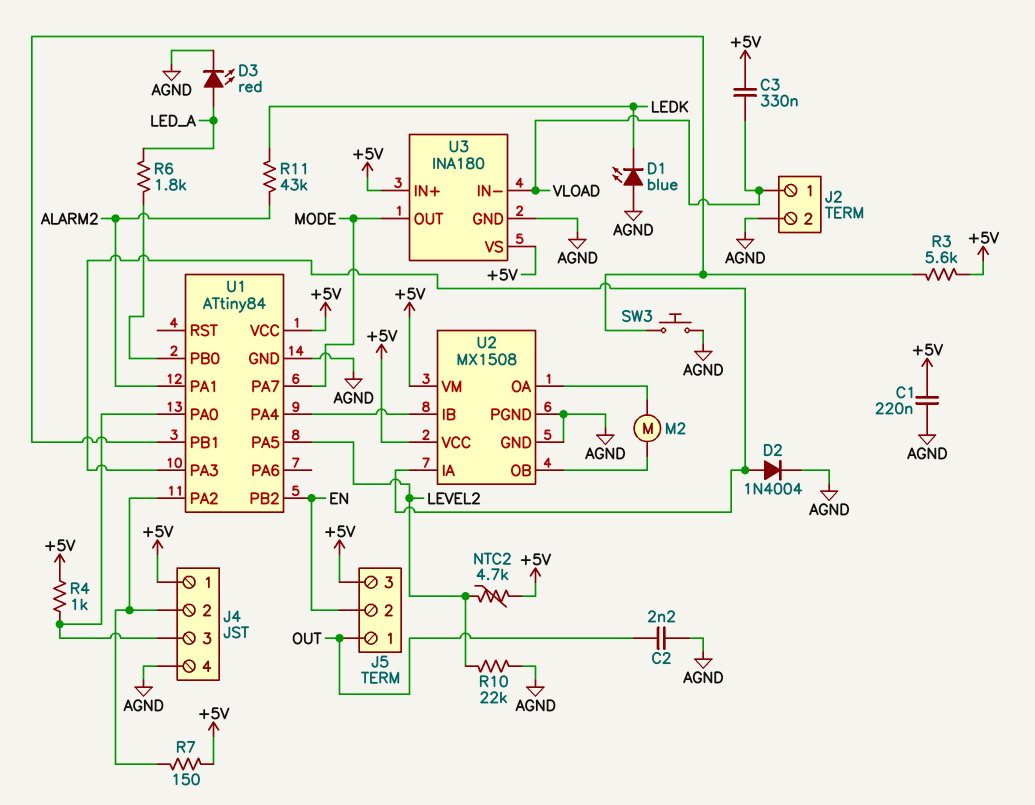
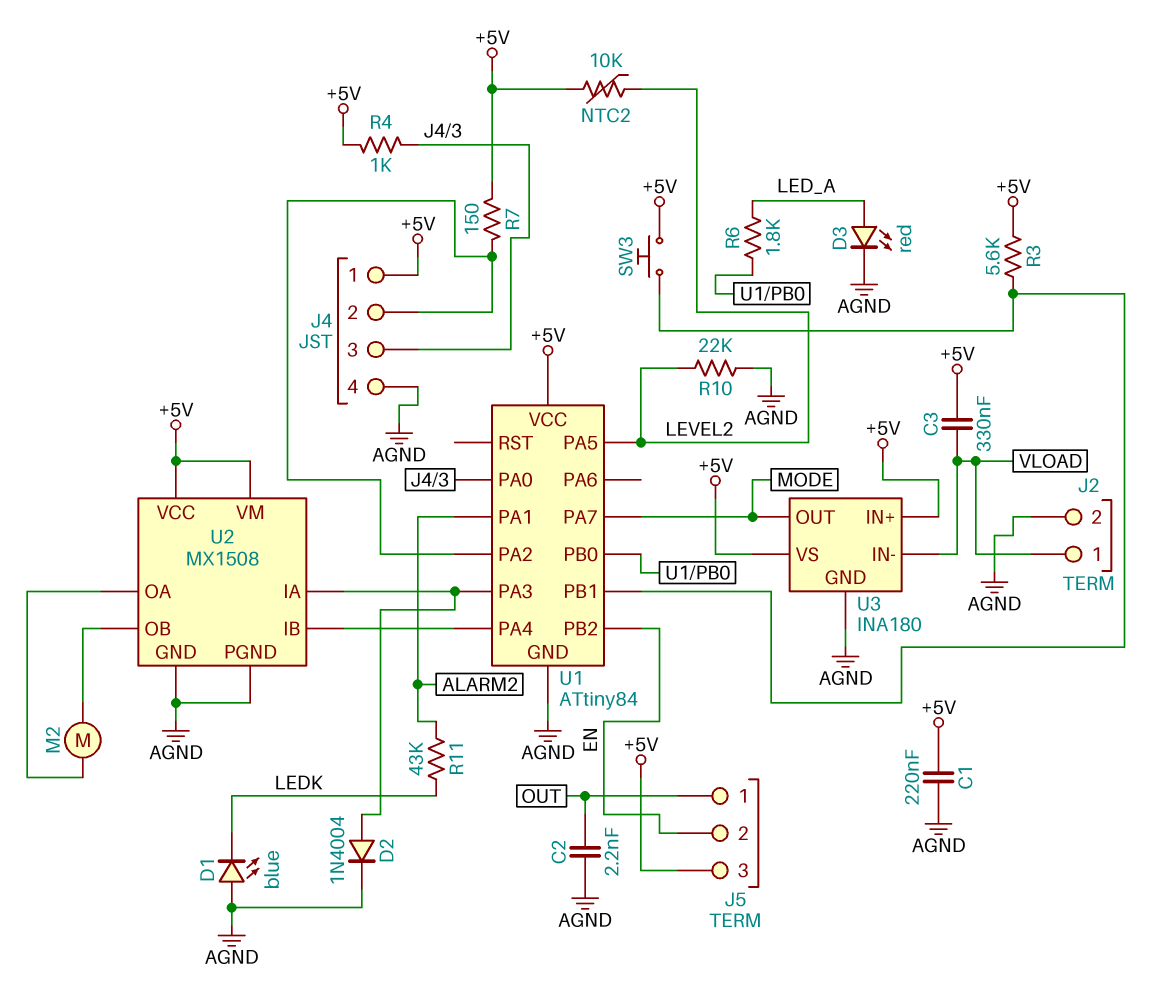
NTC2: 4.7k (+5V, LEVEL2) -> 10k (+5V, LEVEL2)
SW3: button (AGND, U1/PB1) -> button (+5V, U1/PB1)

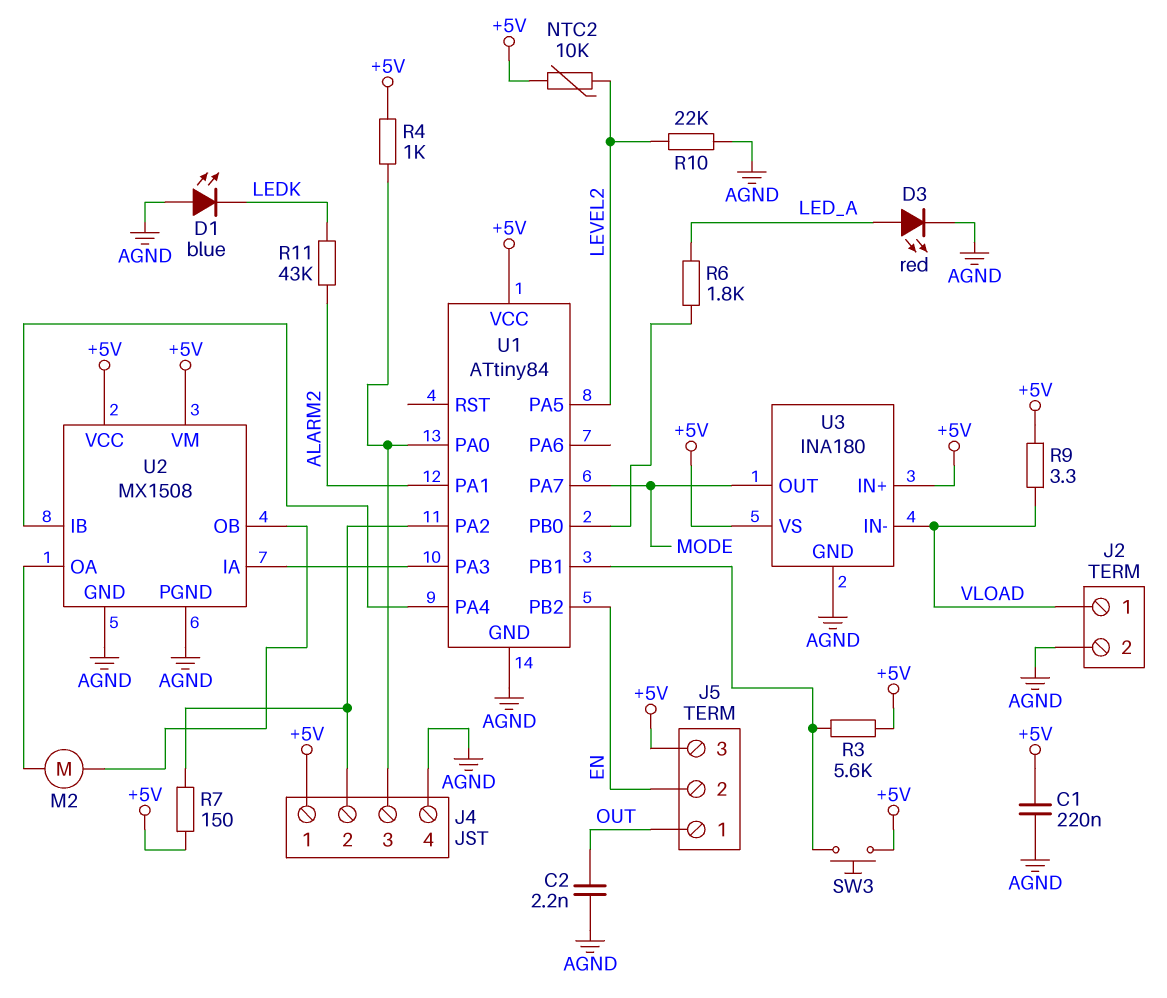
C3: 330nF (+5V, VLOAD) -> none
D2: diode 1N4004 (A U1/PA3, K AGND) -> none
R9: none -> 3.3 (+5V, VLOAD)

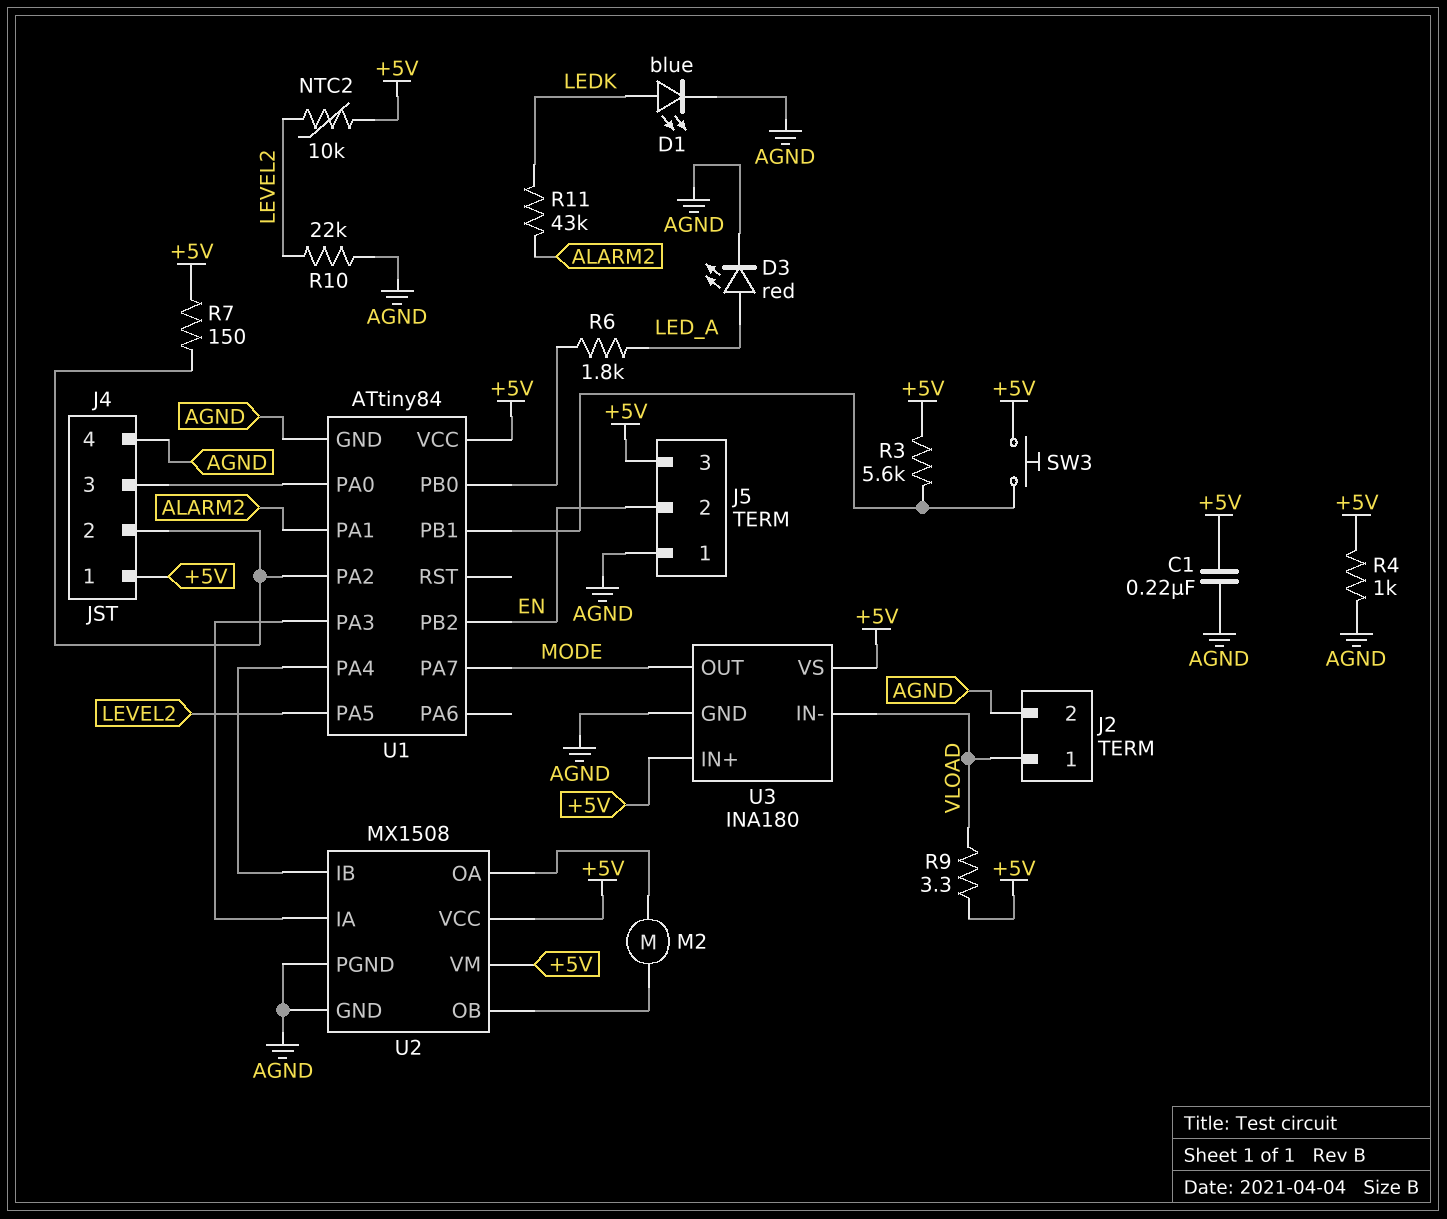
C2: 2.2nF (AGND, OUT) -> none
D1: LED blue (A AGND, K LEDK) -> LED blue (A LEDK, K AGND)
J5 pin 1: OUT -> AGND
R4: 1k (+5V, J4/3) -> 1k (+5V, AGND)

